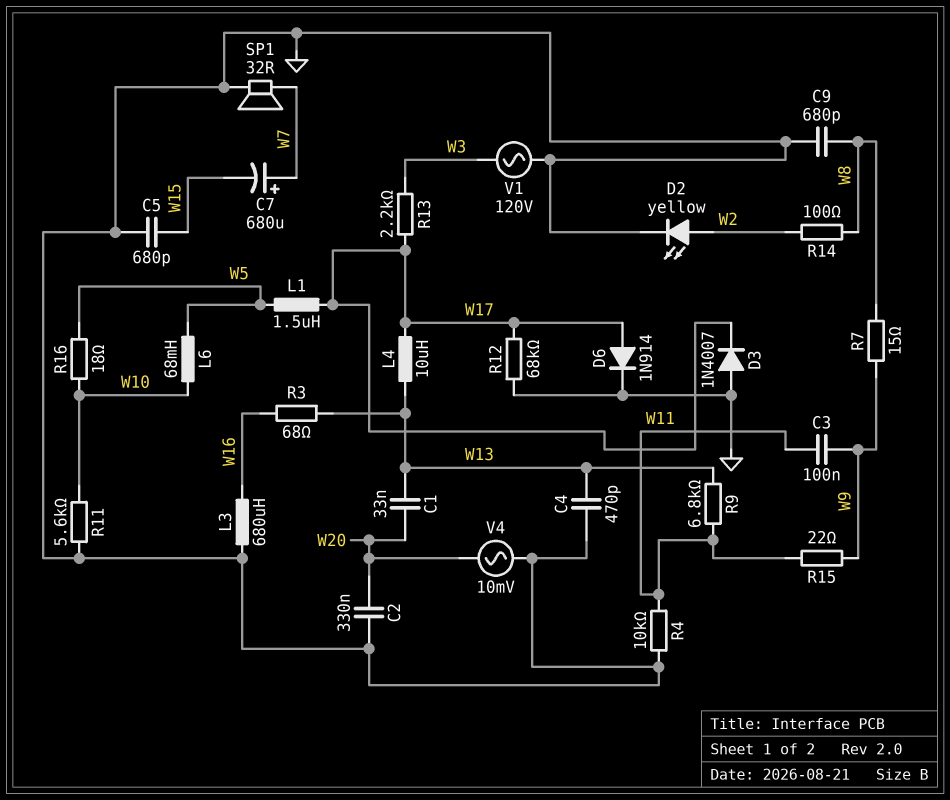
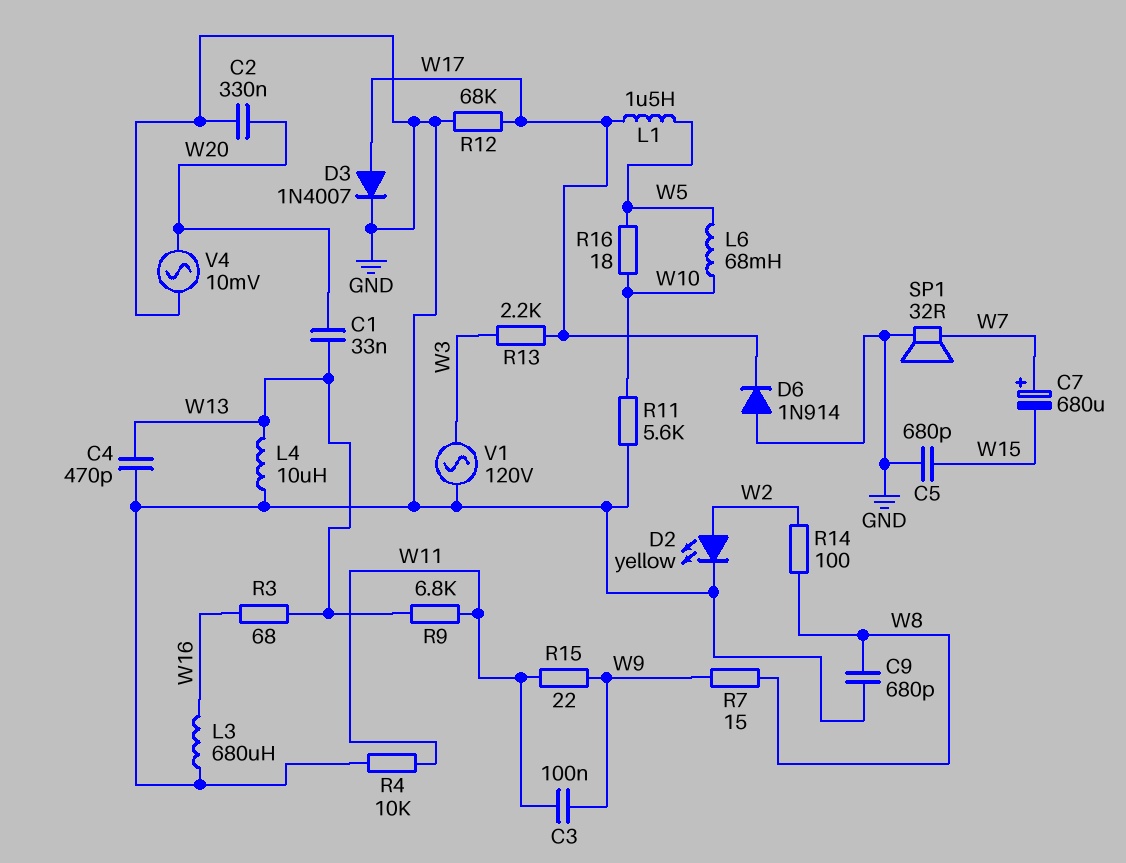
D3: diode 1N4007 (A GND, K W17) -> diode 1N4007 (A W17, K GND)
D6: diode 1N914 (A W17, K GND) -> diode 1N914 (A GND, K W17)
L4: 10uH (W13, W17) -> 10uH (GND, W13)

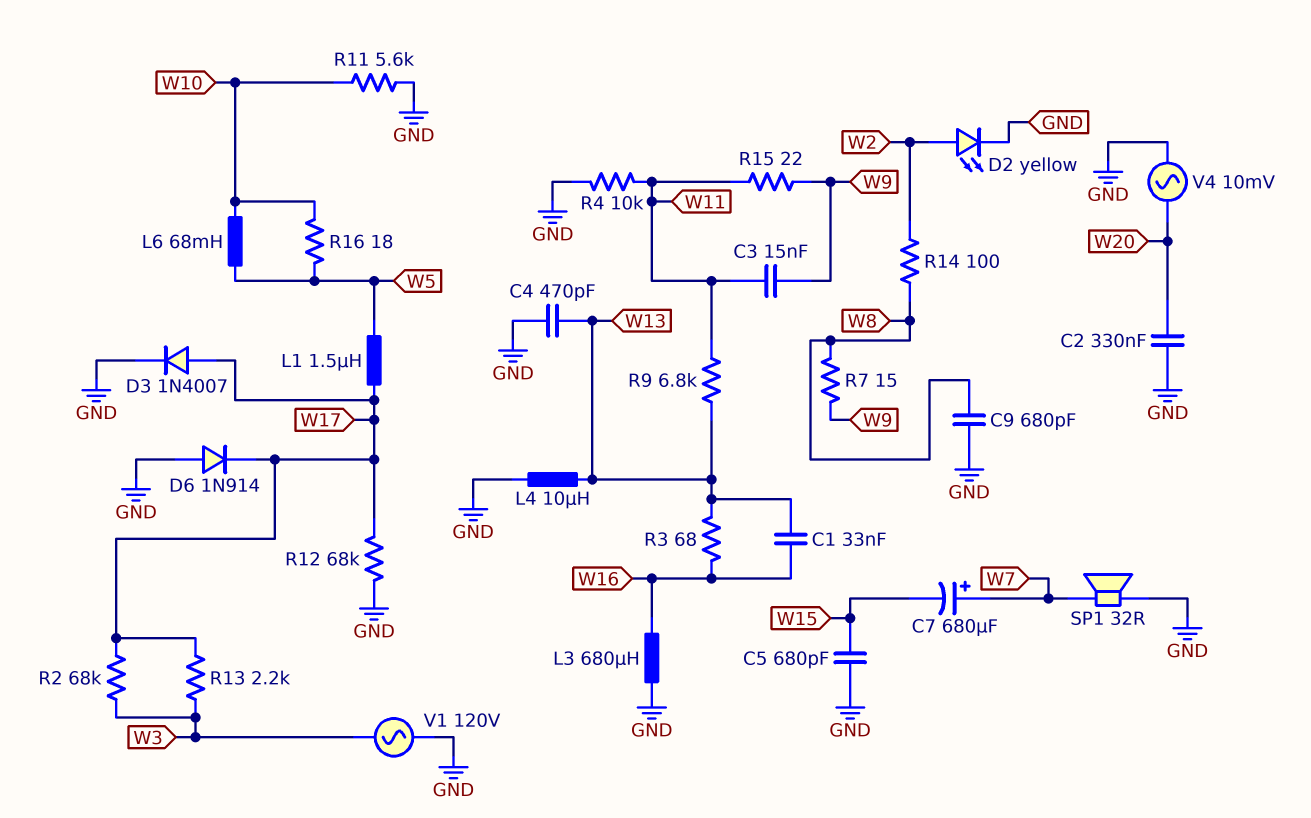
C1: 33nF (W13, W20) -> 33nF (W13, W16)
C3: 100nF (W9, W11) -> 15nF (W9, W11)
R2: none -> 68k (W3, W17)

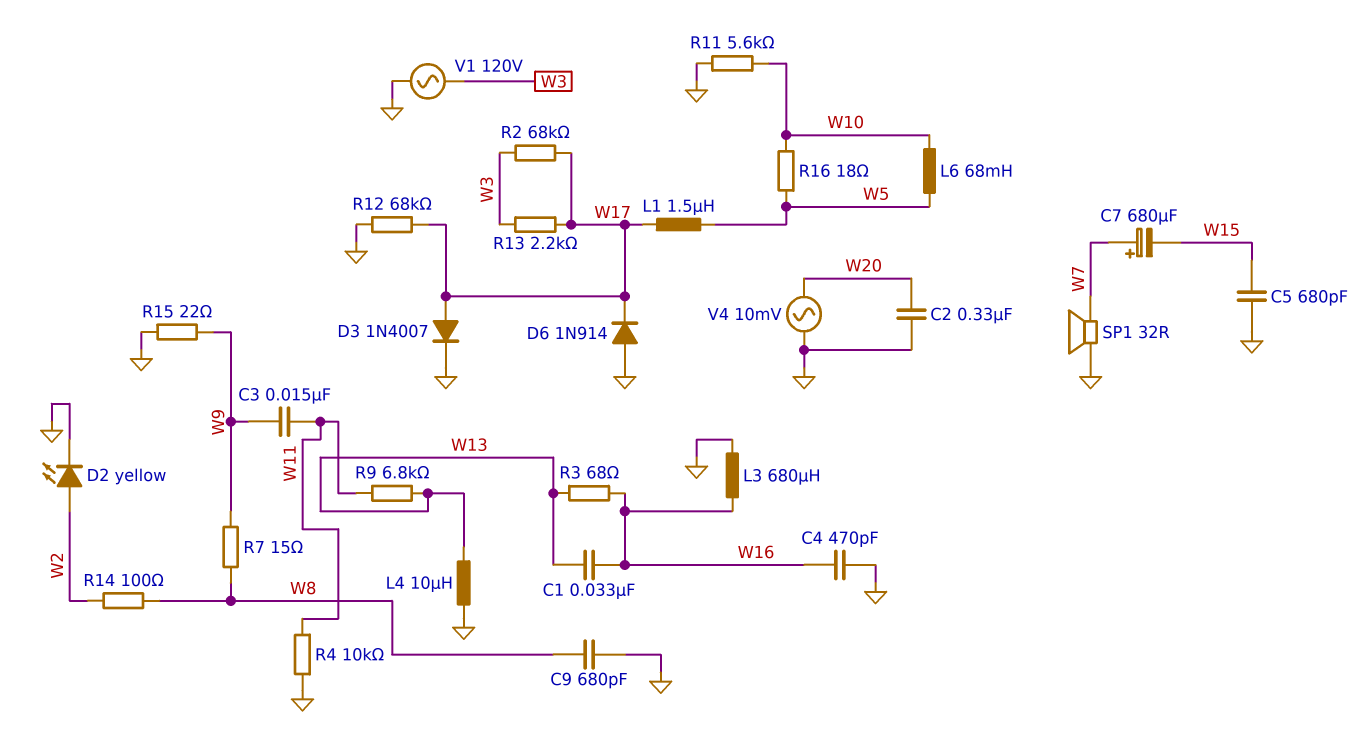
C4: 470pF (GND, W13) -> 470pF (GND, W16)
R15: 22 (W9, W11) -> 22 (GND, W9)

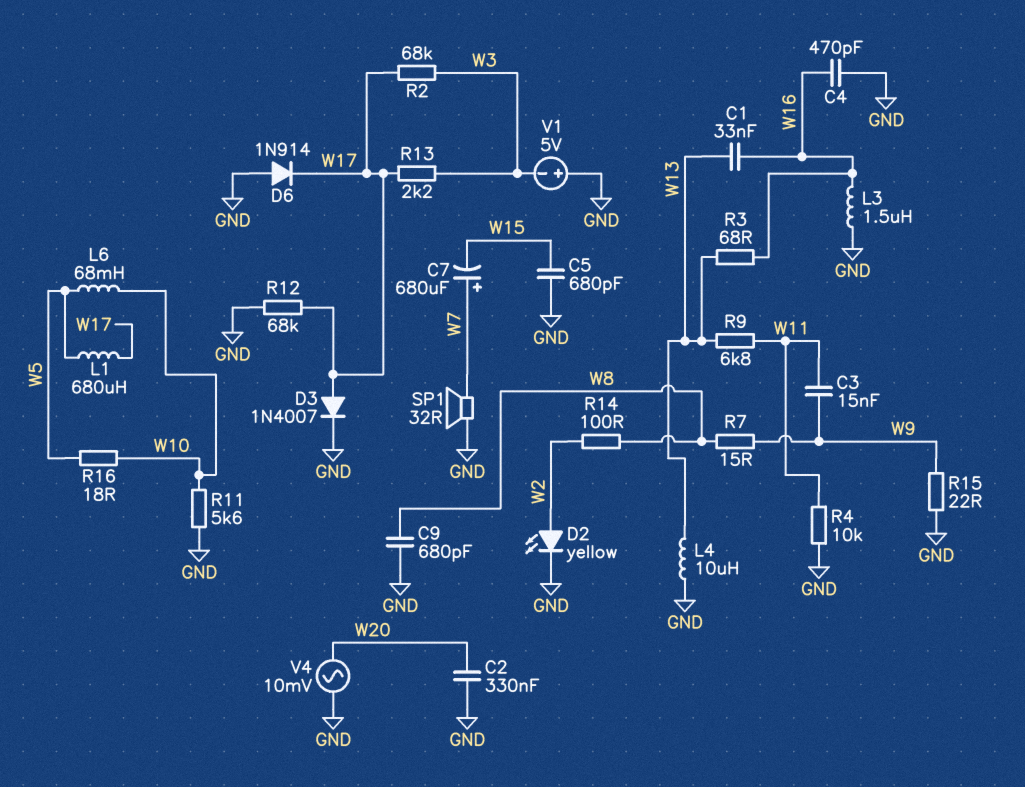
L1: 1.5uH (W5, W17) -> 680uH (W5, W17)
L3: 680uH (GND, W16) -> 1.5uH (GND, W16)
V1: AC 120V (GND, W3) -> 5V (plus GND, minus W3)

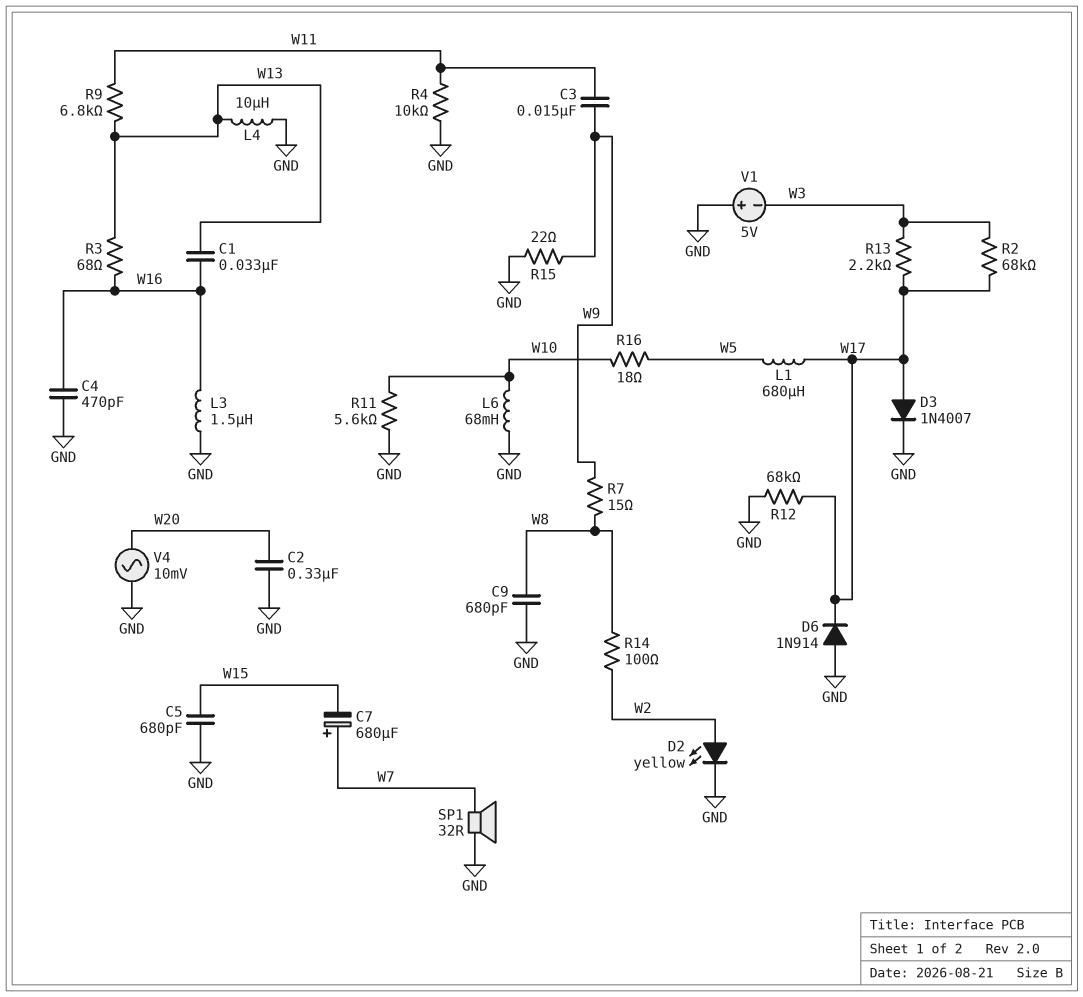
L6: 68mH (W5, W10) -> 68mH (GND, W10)

